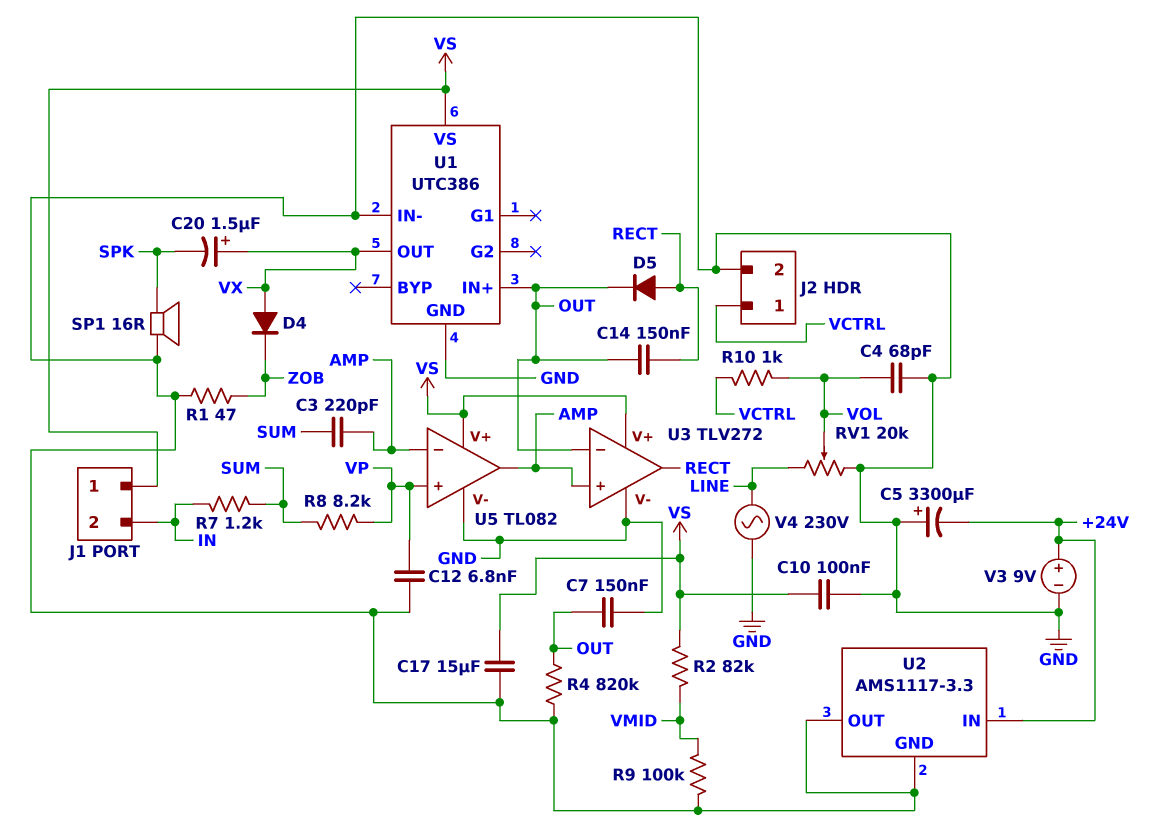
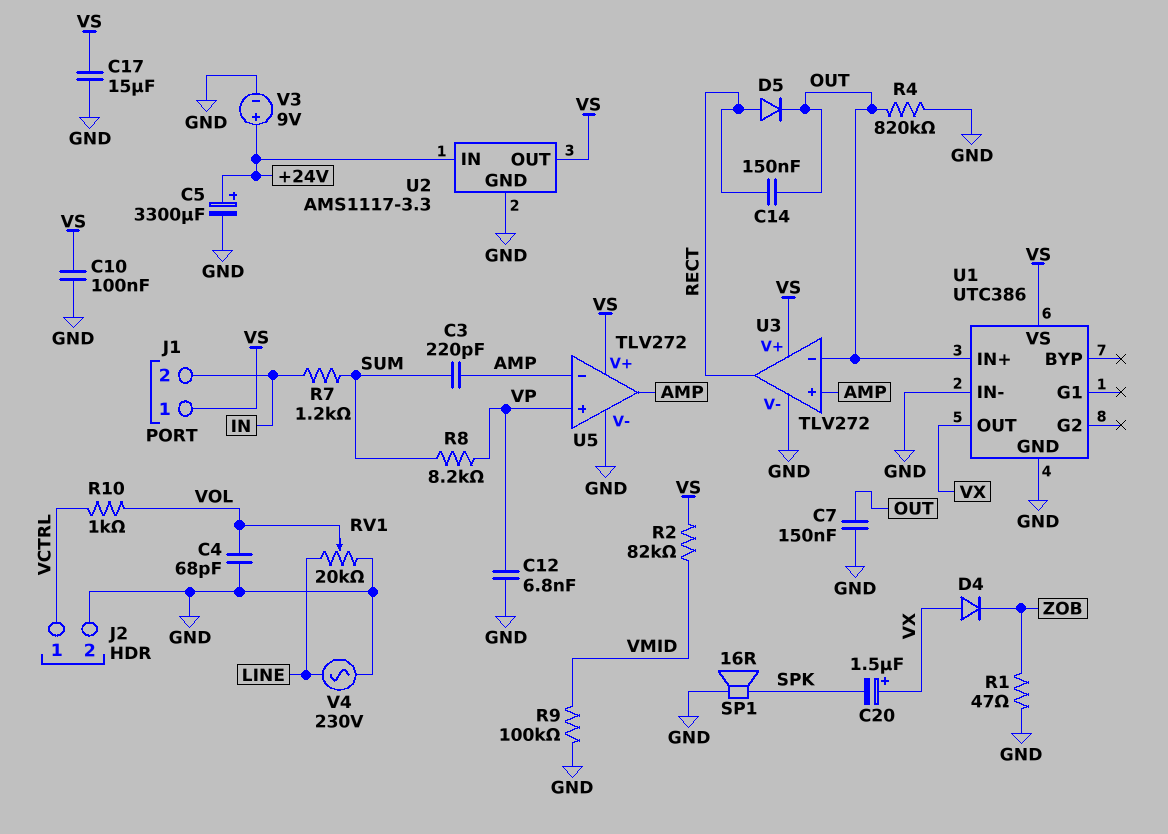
C5: 3300uF (plus GND, minus +24V) -> 3300uF (plus +24V, minus GND)
U2 pin OUT: GND -> VS
U5: TL082 -> TLV272

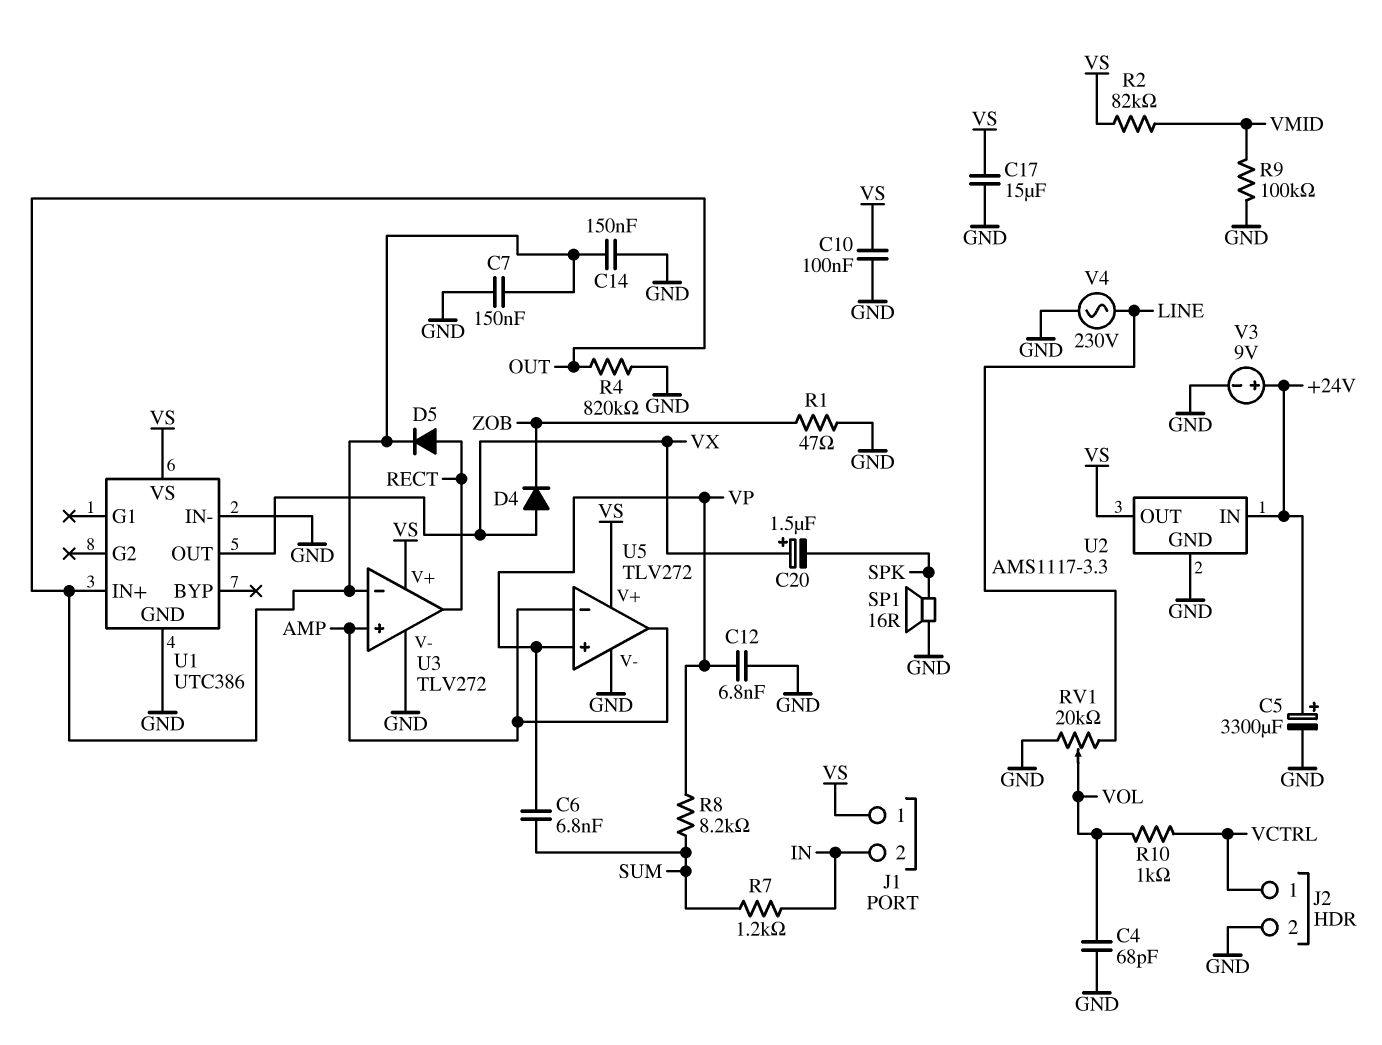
C3: 220pF (AMP, SUM) -> none
C6: none -> 6.8nF (SUM, VP)
C14: 150nF (OUT, RECT) -> 150nF (GND, OUT)

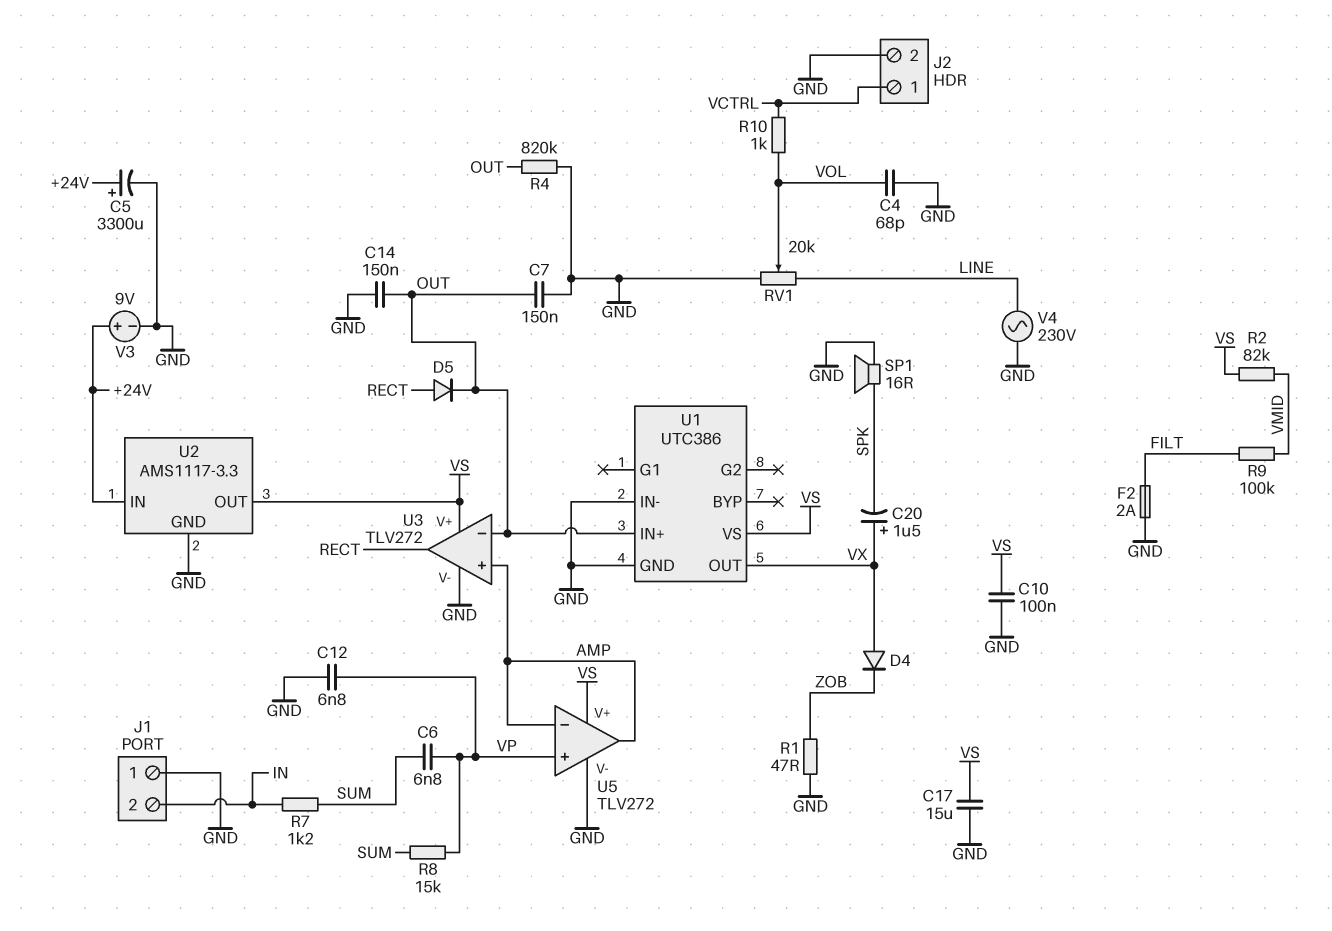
F2: none -> 2A (FILT, GND)
J1 pin 1: VS -> GND
R8: 8.2k (SUM, VP) -> 15k (SUM, VP)
R9: 100k (GND, VMID) -> 100k (FILT, VMID)

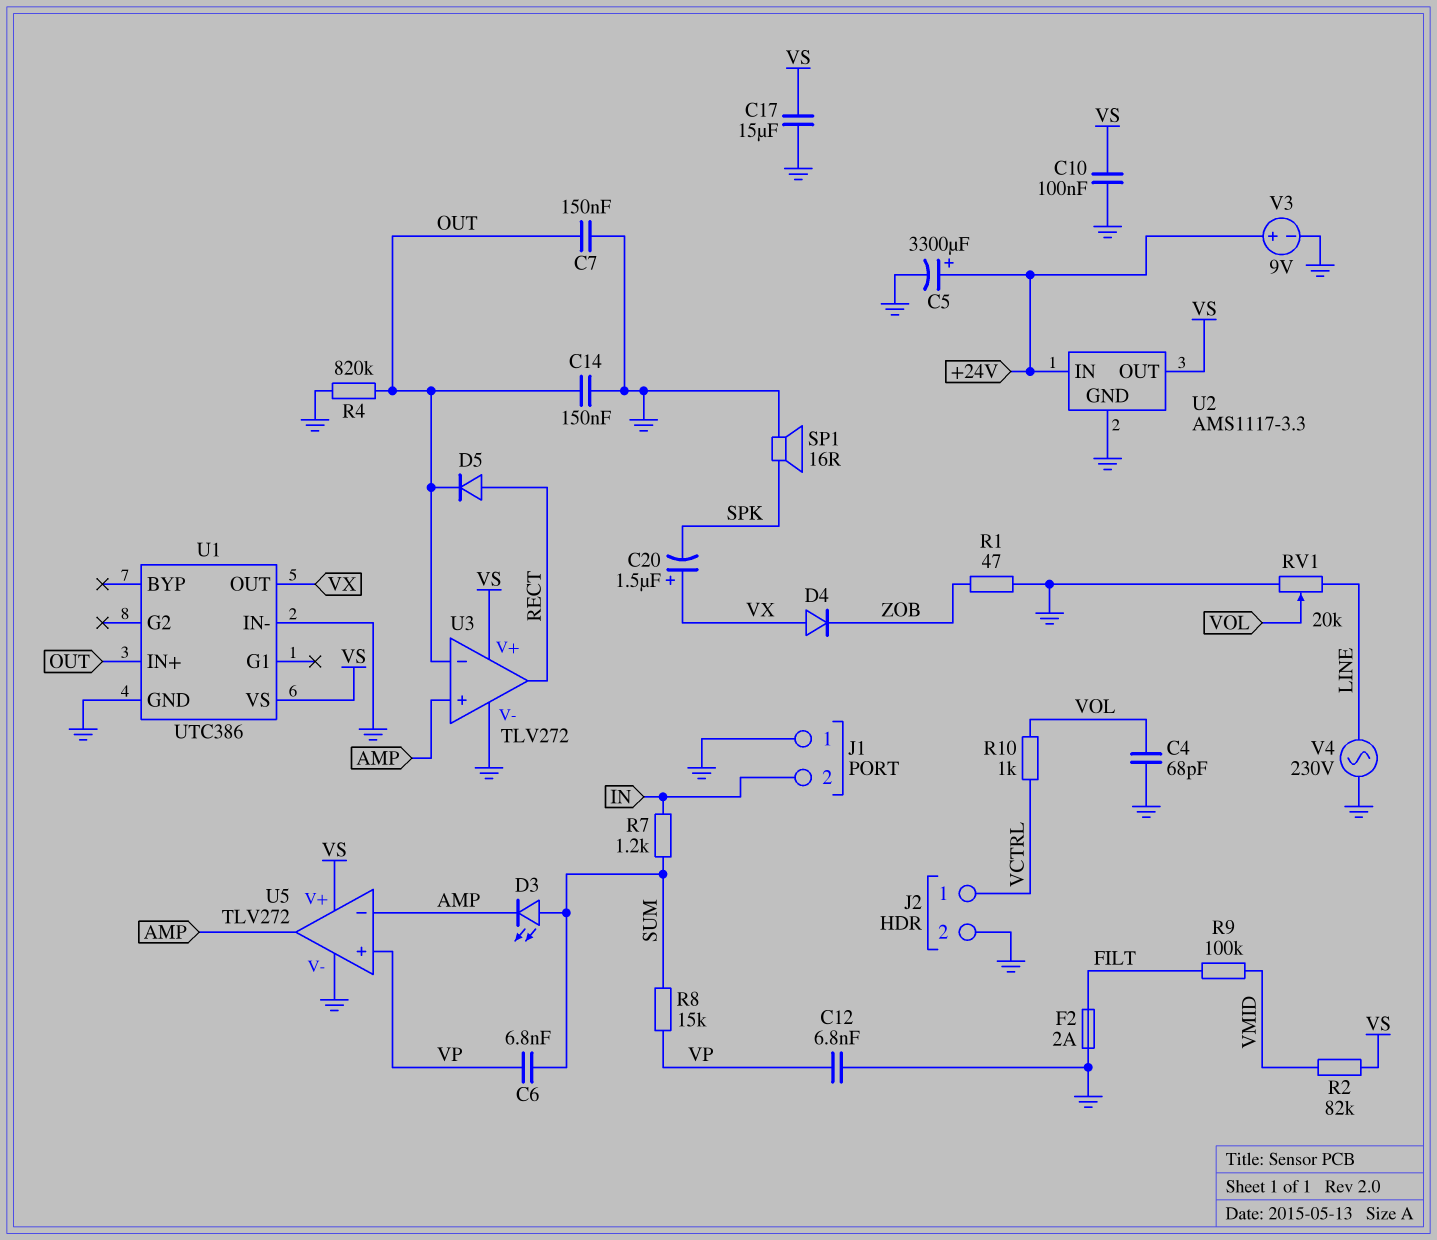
D3: none -> LED (A SUM, K AMP)

